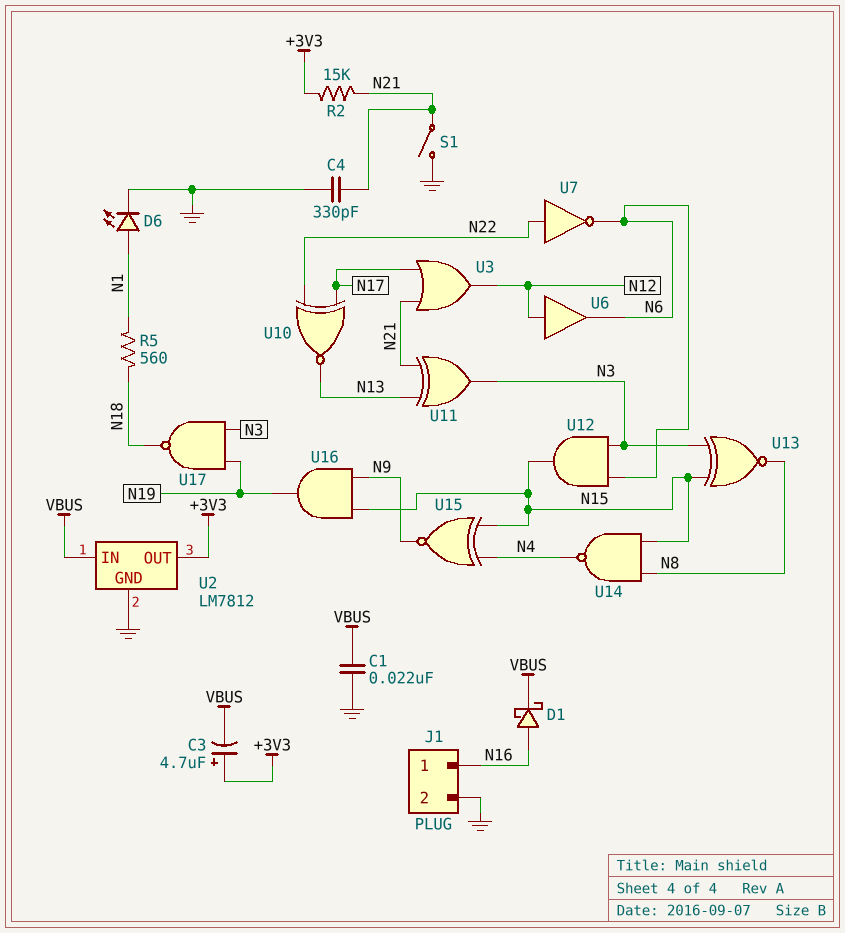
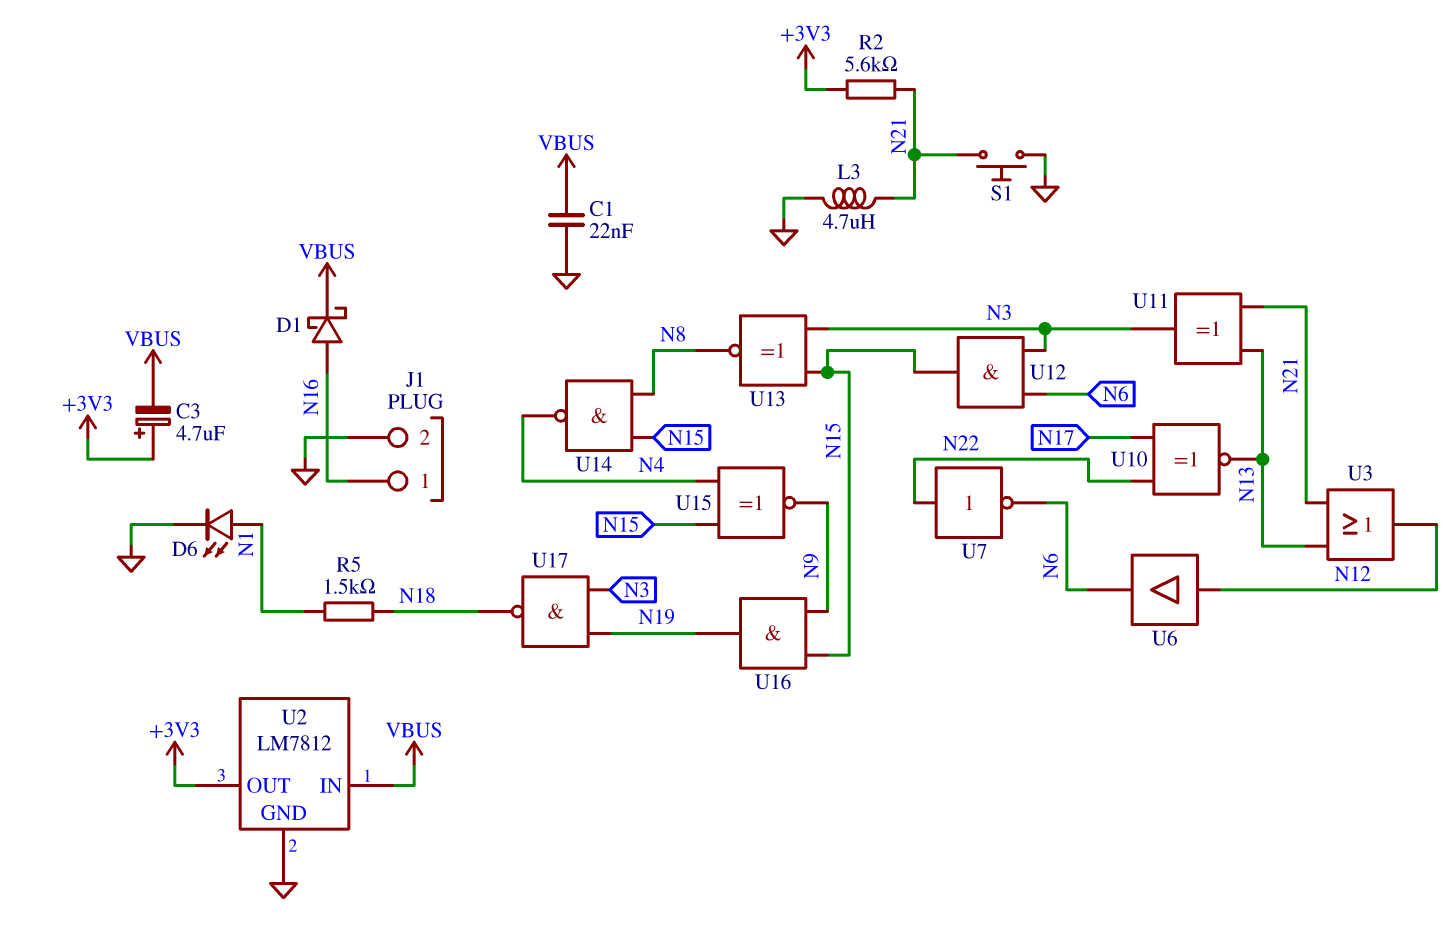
C4: 330pF (GND, N21) -> none
L3: none -> 4.7uH (GND, N21)
R2: 15k (+3V3, N21) -> 5.6k (+3V3, N21)
R5: 560 (N1, N18) -> 1.5k (N1, N18)
S1: switch (GND, N21) -> button (GND, N21)
U3: OR (in N17, in N21, out N12) -> OR (in N13, in N21, out N12)

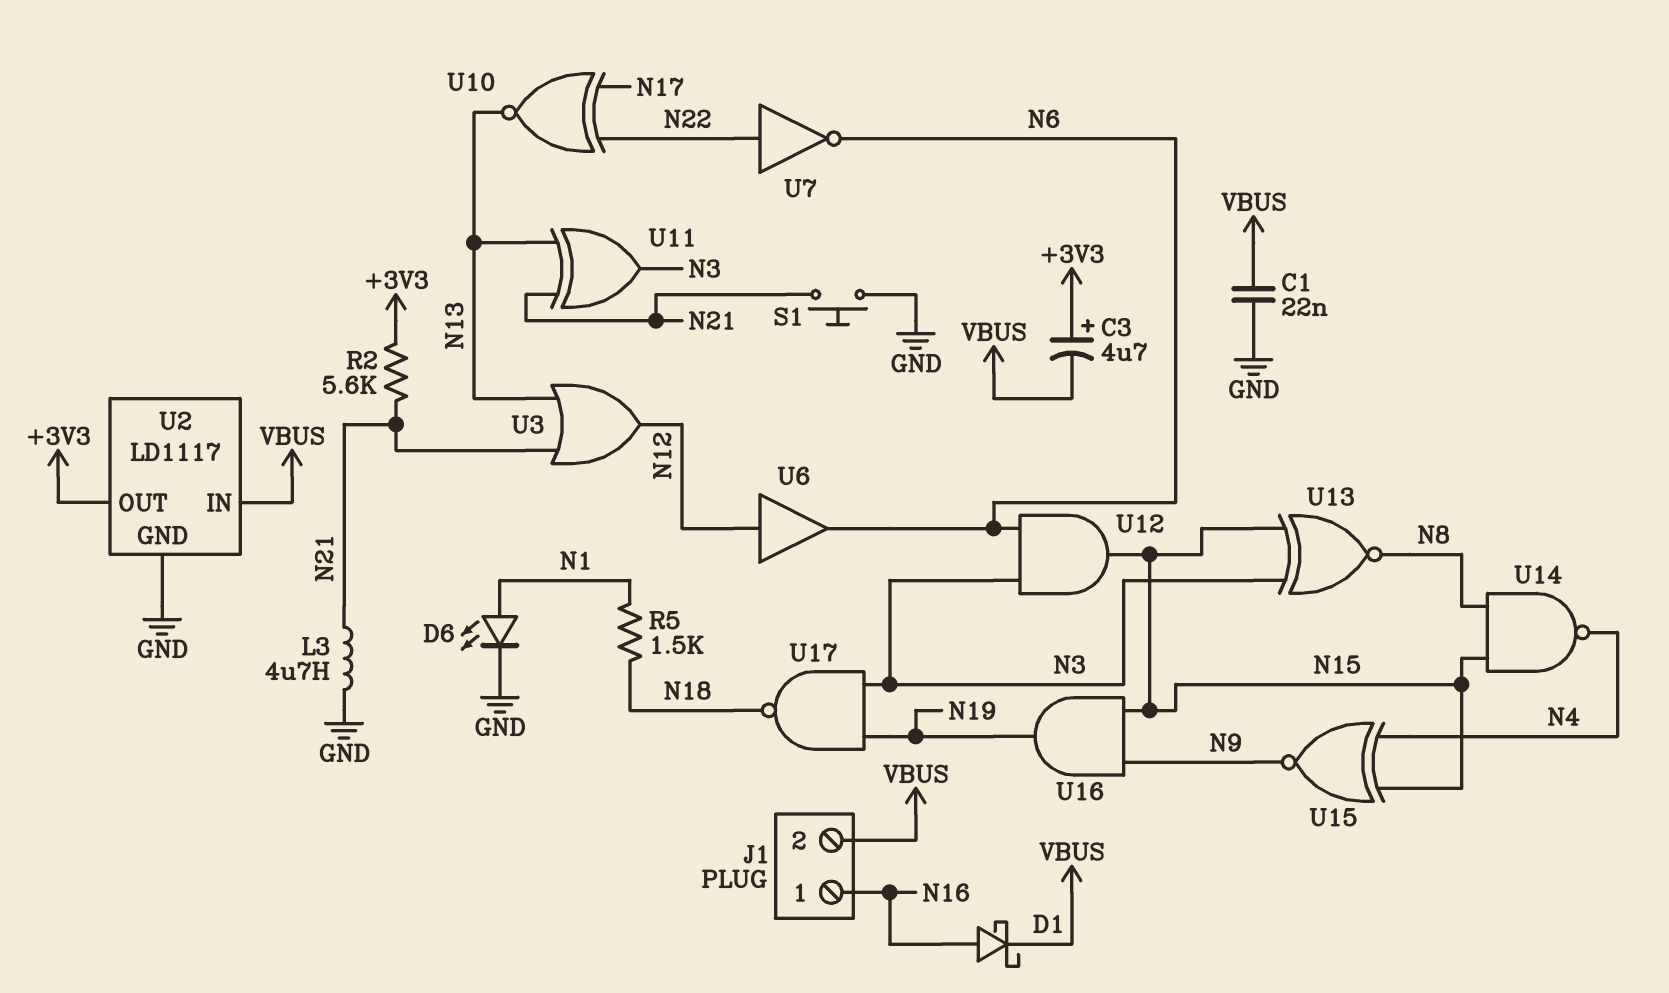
J1 pin 2: GND -> VBUS
U2: LM7812 -> LD1117

